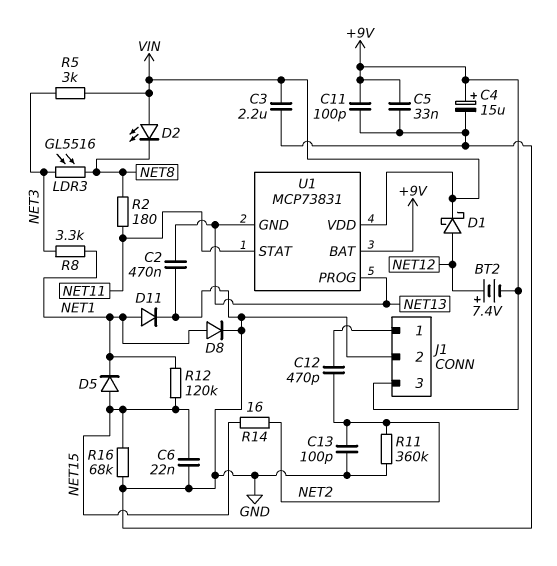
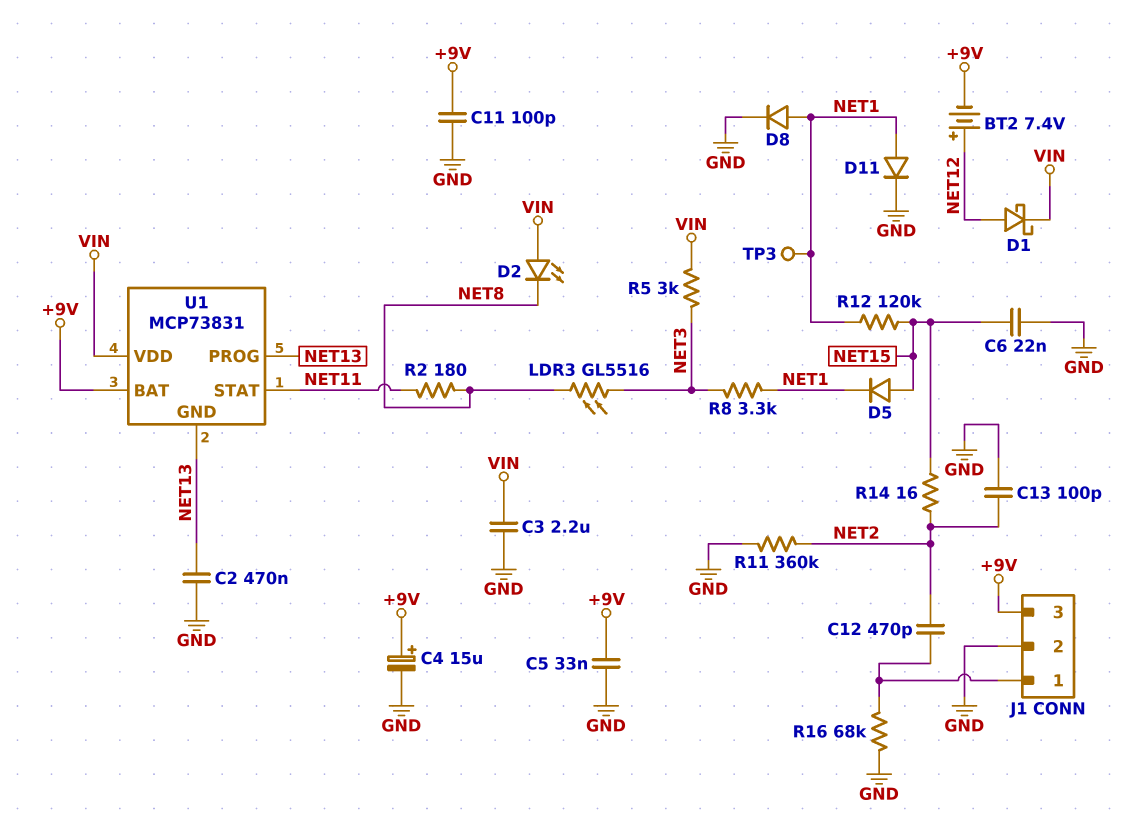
R16: 68k (GND, NET15) -> 68k (GND, J1/1)
TP3: none -> test point (NET1)

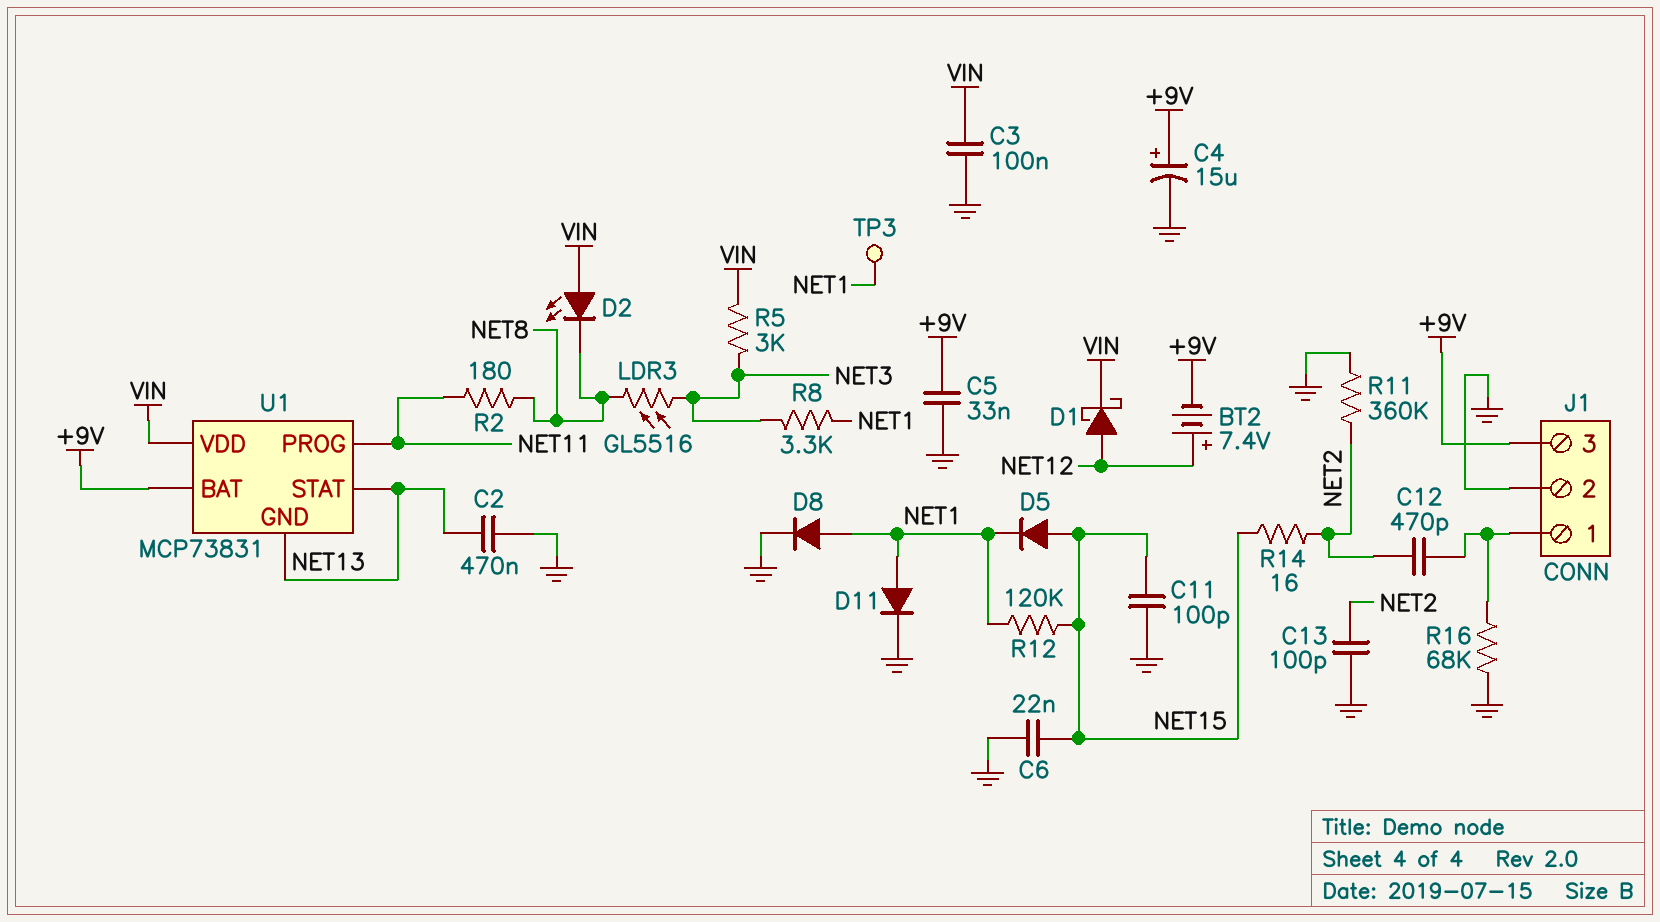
C3: 2.2uF (GND, VIN) -> 100nF (GND, VIN)
C11: 100pF (+9V, GND) -> 100pF (GND, NET15)
U1 pin PROG: NET13 -> NET11
U1 pin STAT: NET11 -> NET13

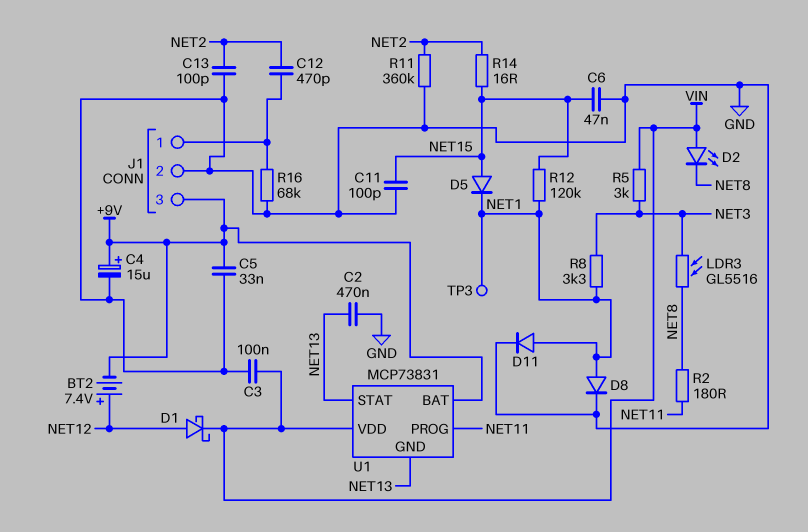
C6: 22nF (GND, NET15) -> 47nF (GND, NET15)

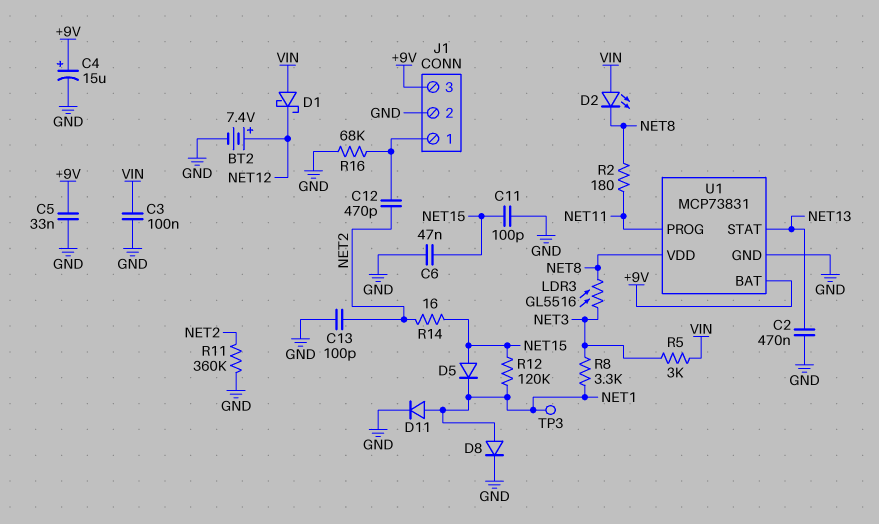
BT2: 7.4V (plus NET12, minus +9V) -> 7.4V (plus NET12, minus GND)
D1: schottky (A NET12, K VIN) -> schottky (A VIN, K NET12)
U1 pin GND: NET13 -> GND
U1 pin VDD: VIN -> NET8

